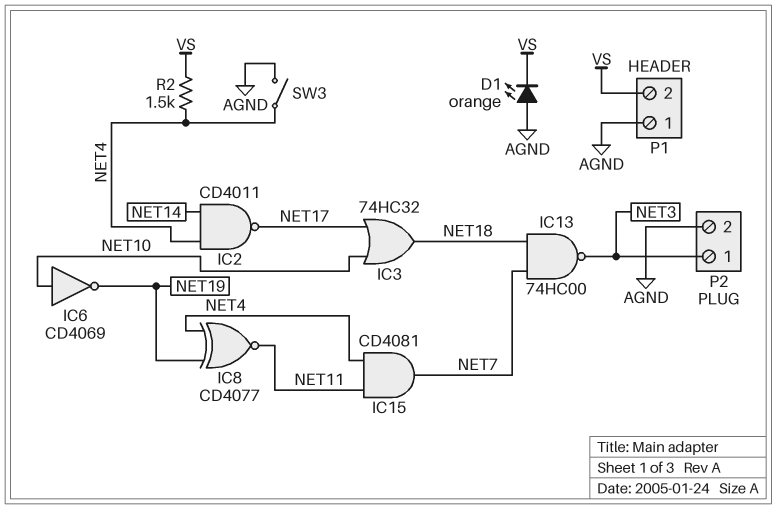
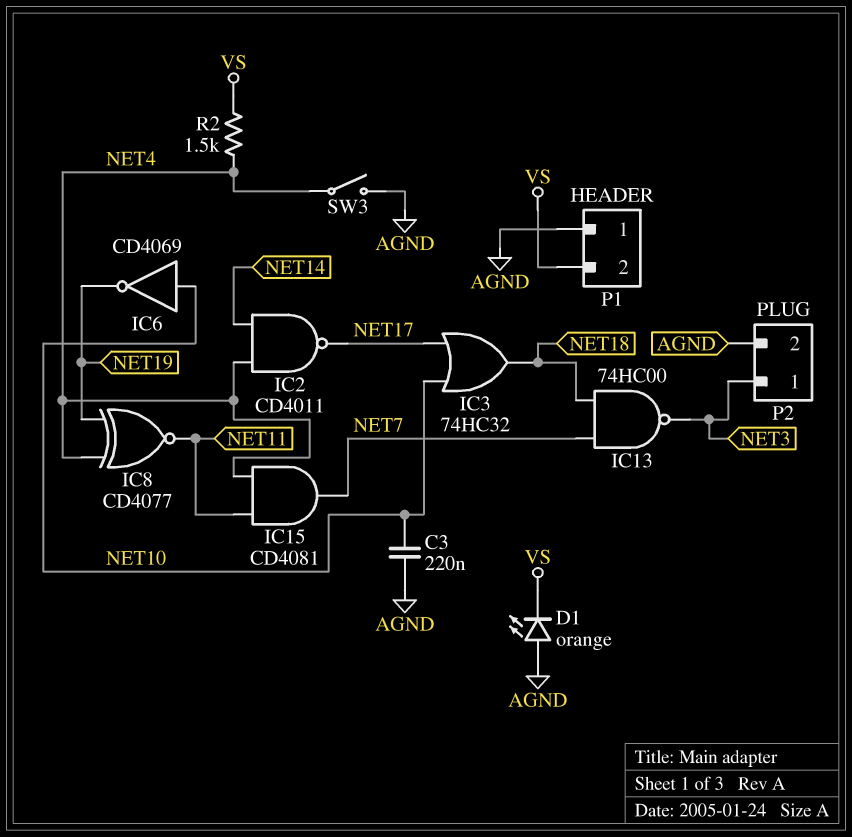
C3: none -> 220nF (AGND, NET10)

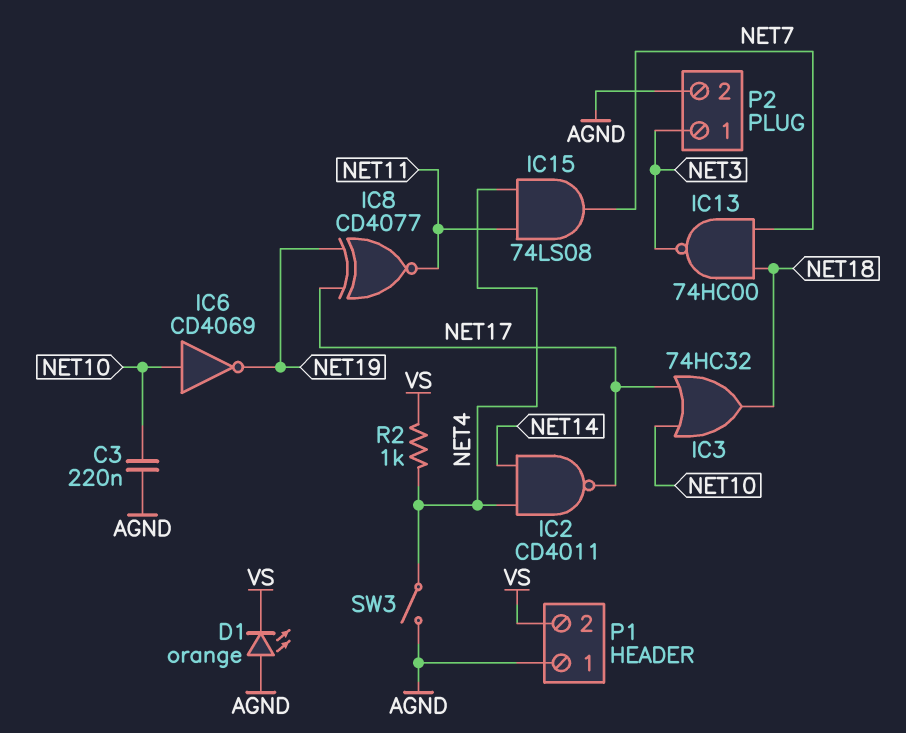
IC8: XNOR CD4077 (in NET4, in NET19, out NET11) -> XNOR CD4077 (in NET17, in NET19, out NET11)
IC15: AND CD4081 (in NET4, in NET11, out NET7) -> AND 74LS08 (in NET4, in NET11, out NET7)
R2: 1.5k (NET4, VS) -> 1k (NET4, VS)

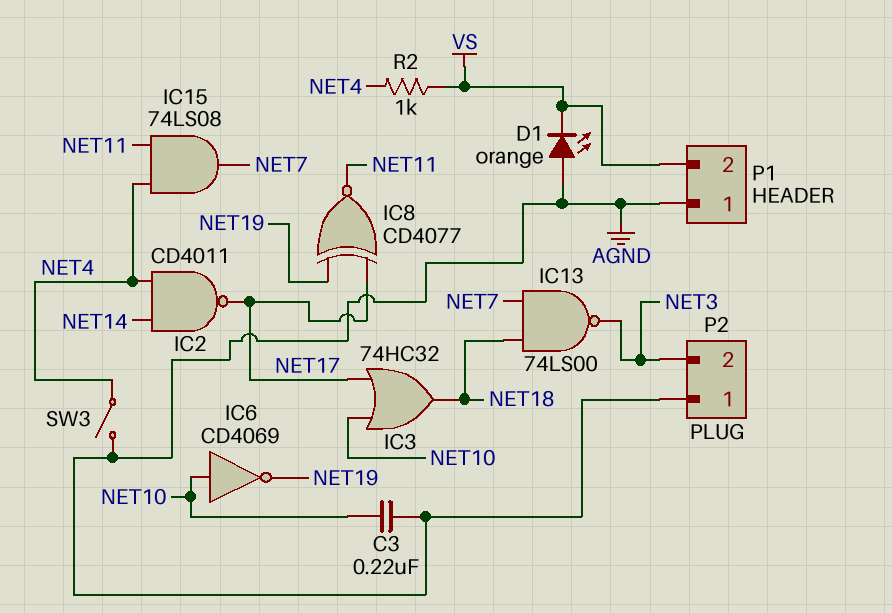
IC13: NAND 74HC00 (in NET7, in NET18, out NET3) -> NAND 74LS00 (in NET7, in NET18, out NET3)
P2 pin 1: NET3 -> AGND
P2 pin 2: AGND -> NET3

